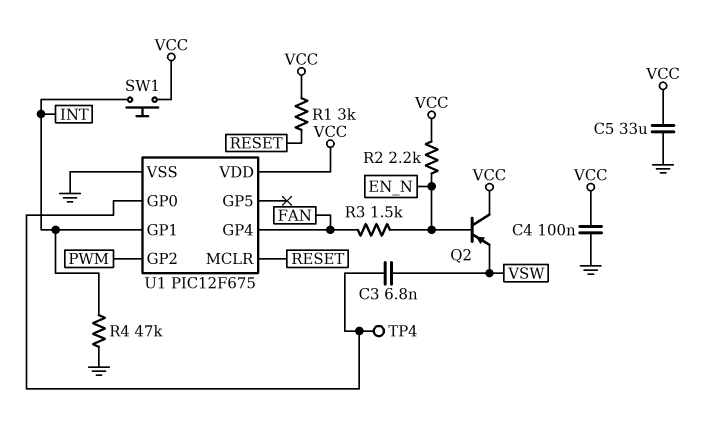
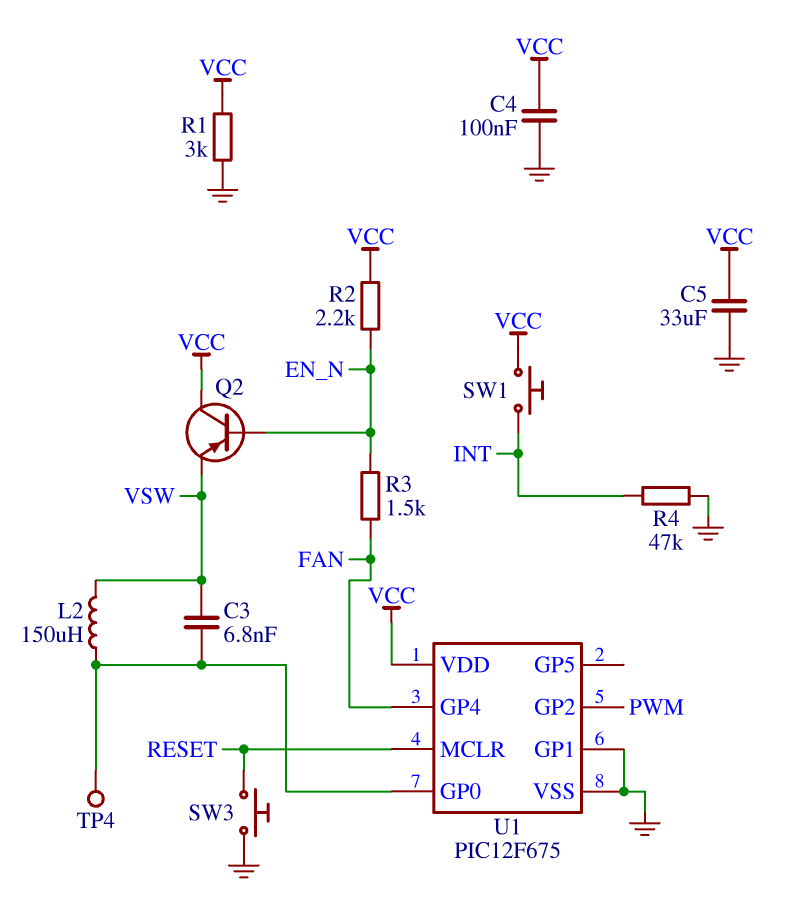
L2: none -> 150uH (U1/GP0, VSW)
R1: 3k (RESET, VCC) -> 3k (GND, VCC)
SW3: none -> button (GND, RESET)
U1 pin GP1: INT -> GND

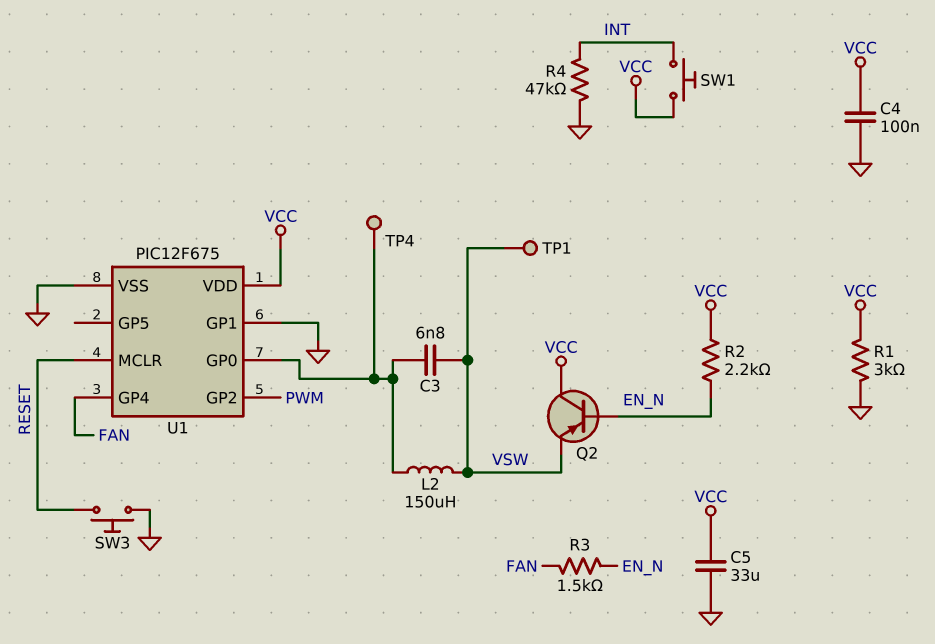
TP1: none -> test point (VSW)

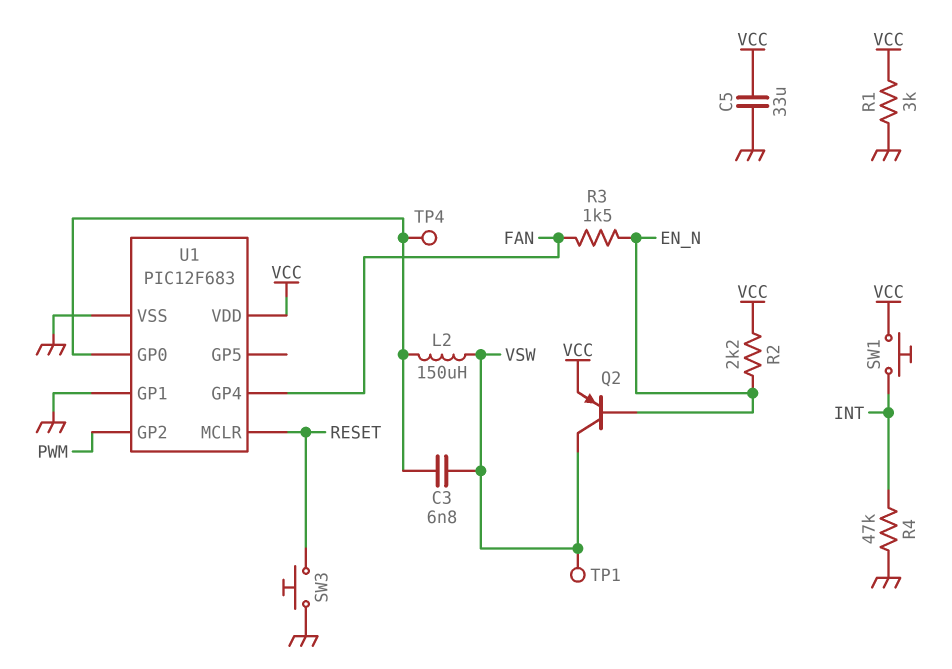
C4: 100nF (GND, VCC) -> none
Q2: PNP (B EN_N, C VCC, E VSW) -> PNP (B EN_N, C VSW, E VCC)
U1: PIC12F675 -> PIC12F683

